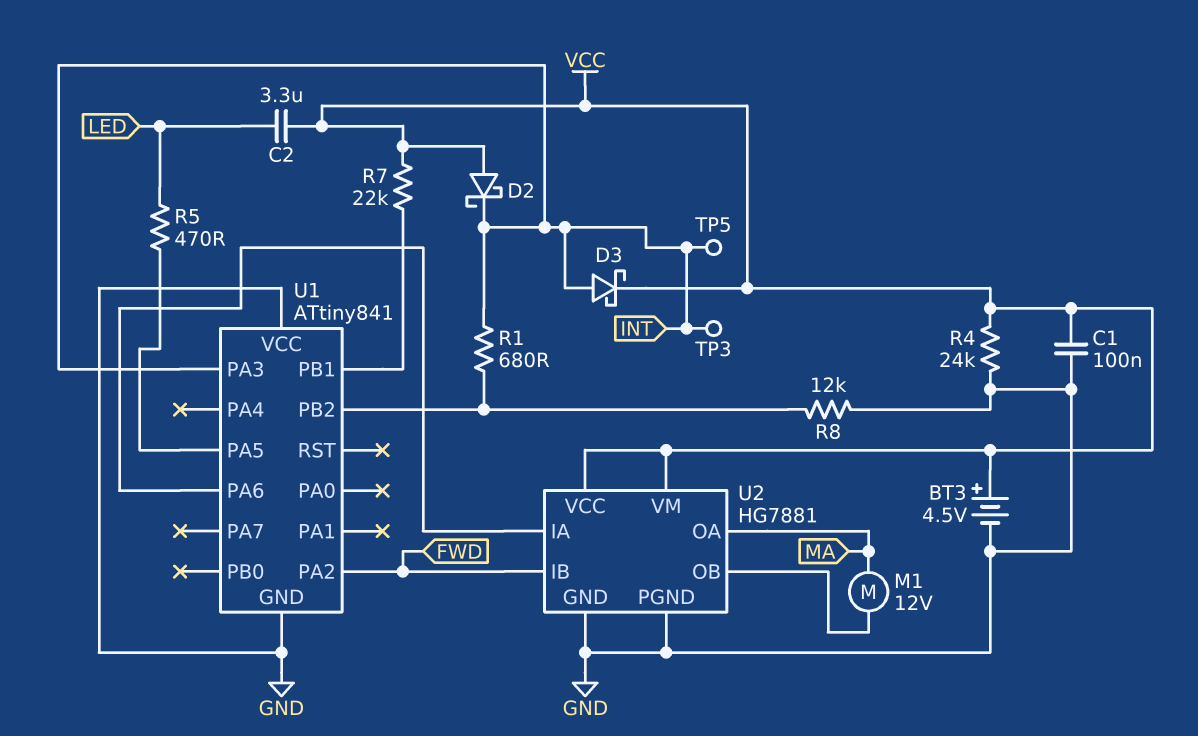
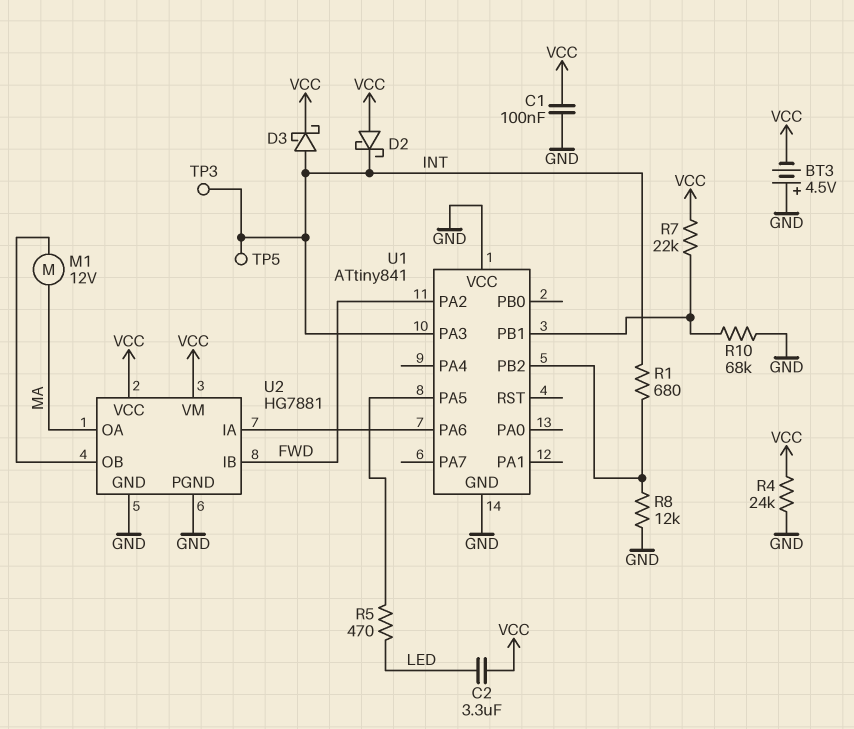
BT3: 4.5V (plus VCC, minus GND) -> 4.5V (plus GND, minus VCC)
R10: none -> 68k (GND, U1/PB1)

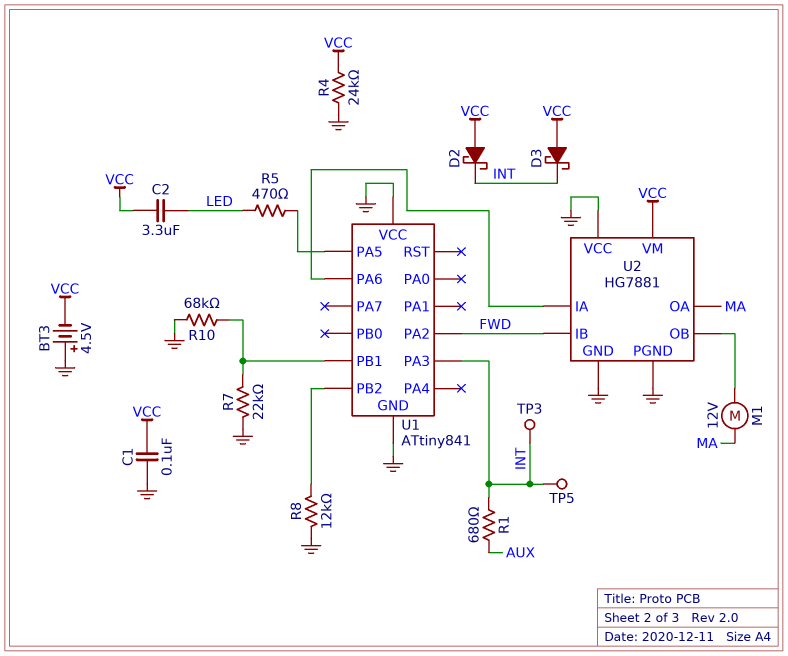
D3: schottky (A INT, K VCC) -> schottky (A VCC, K INT)
R1: 680 (INT, U1/PB2) -> 680 (AUX, INT)
R7: 22k (U1/PB1, VCC) -> 22k (GND, U1/PB1)
U2 pin VCC: VCC -> GND

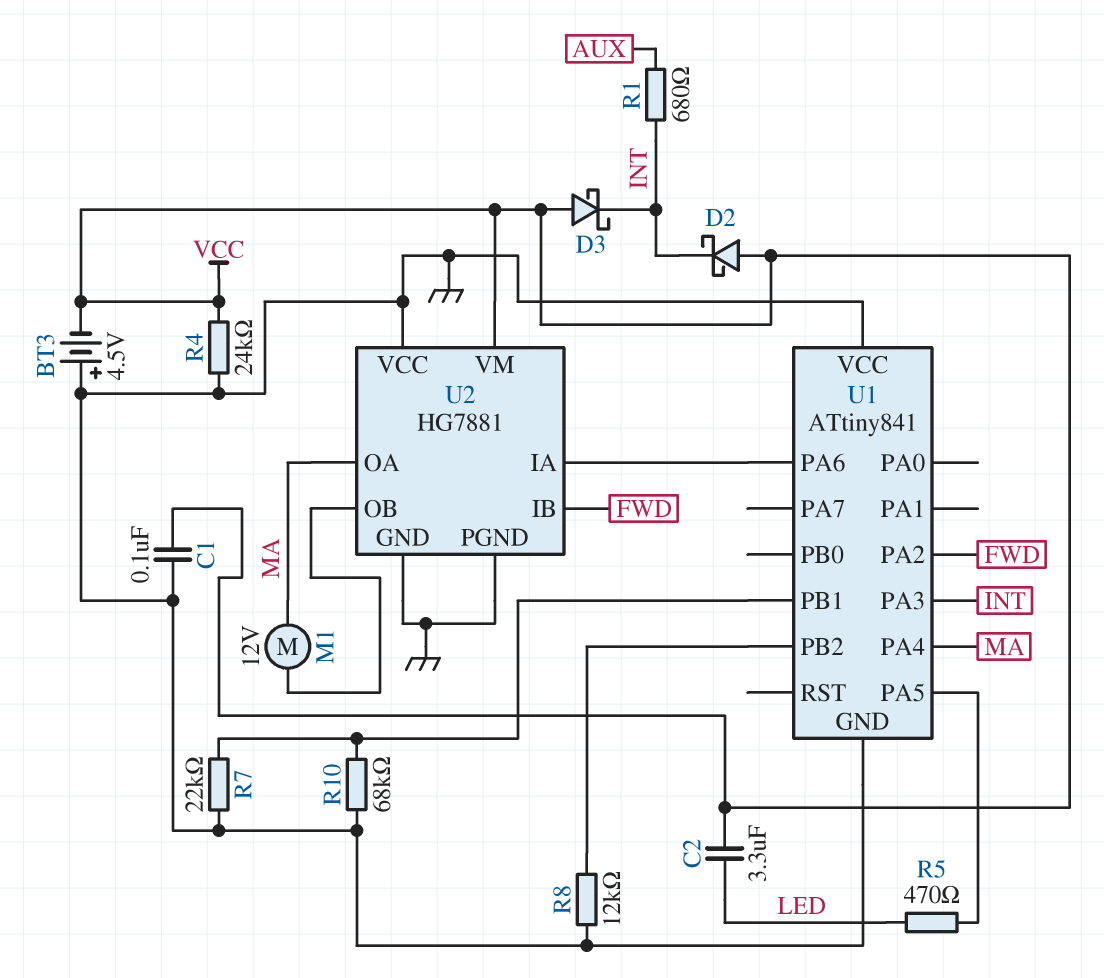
TP3: test point (INT) -> none
TP5: test point (INT) -> none
U1 pin PA4: none -> MA

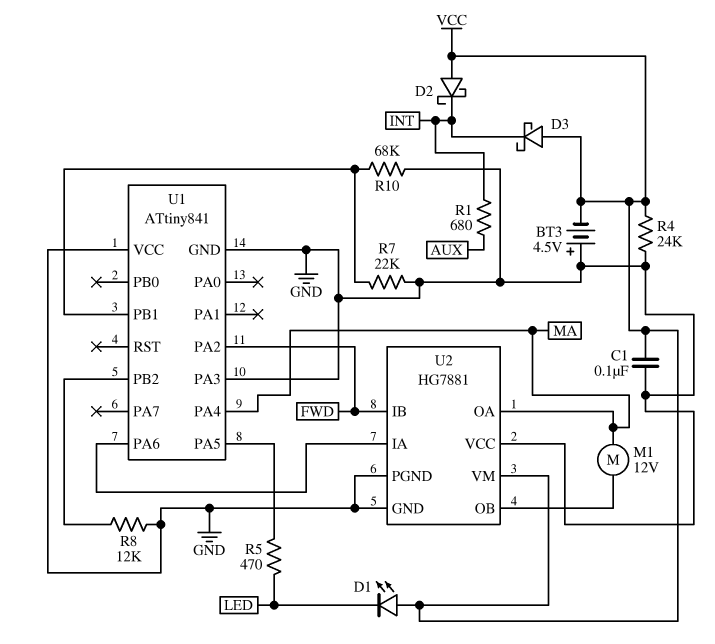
C2: 3.3uF (LED, VCC) -> none
D1: none -> LED (A VCC, K LED)
U1 pin PA3: INT -> GND

